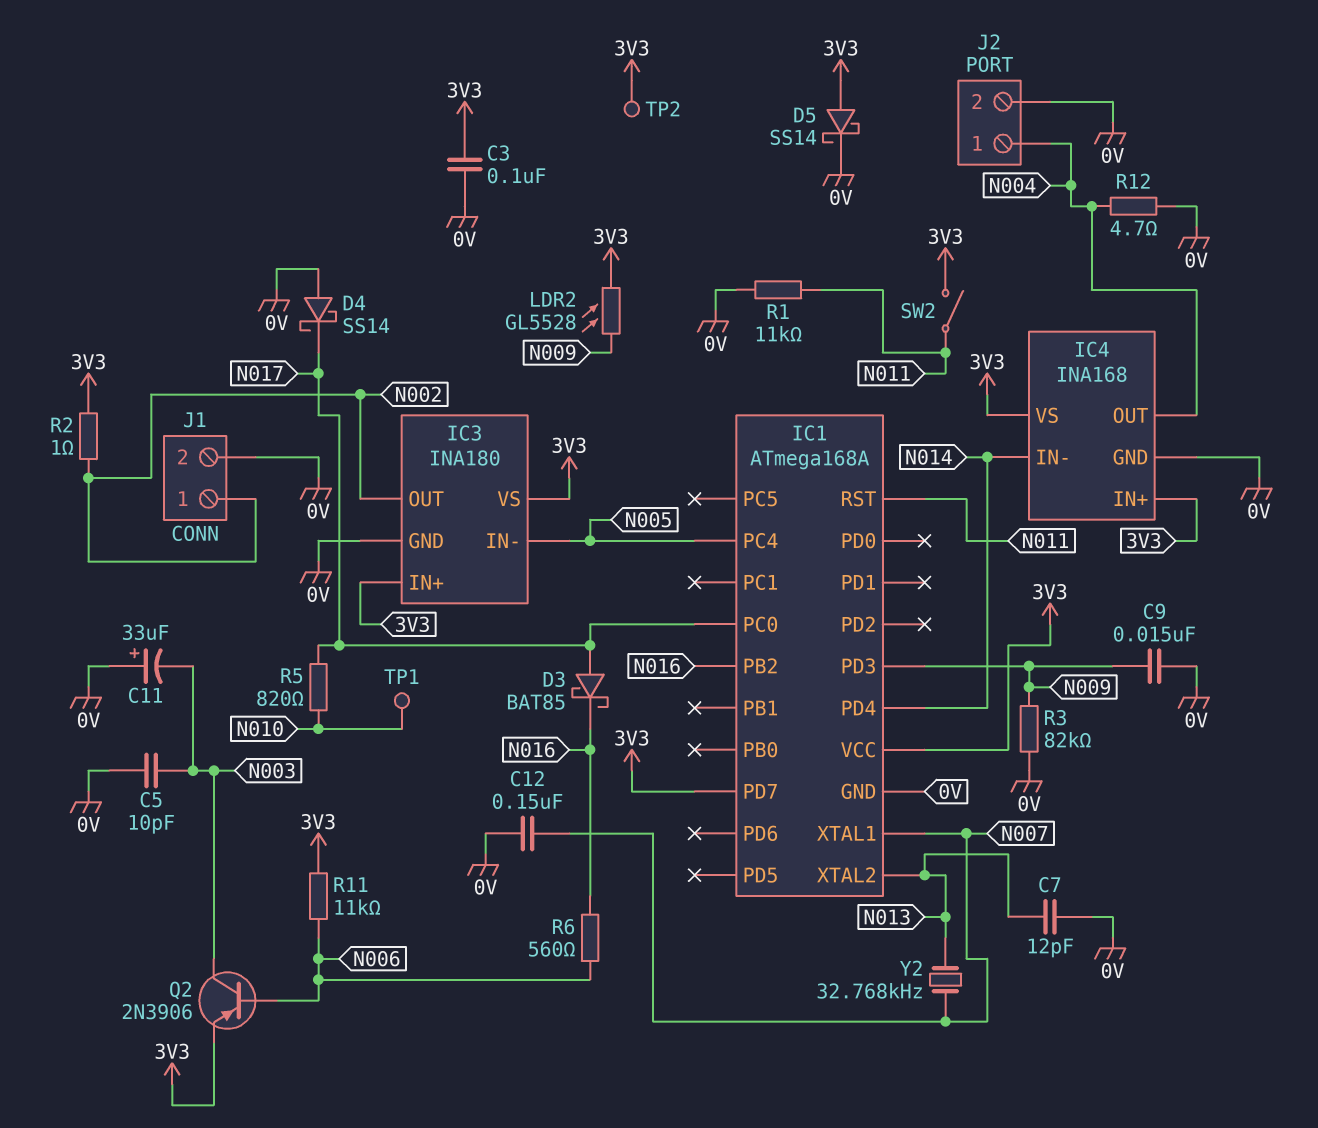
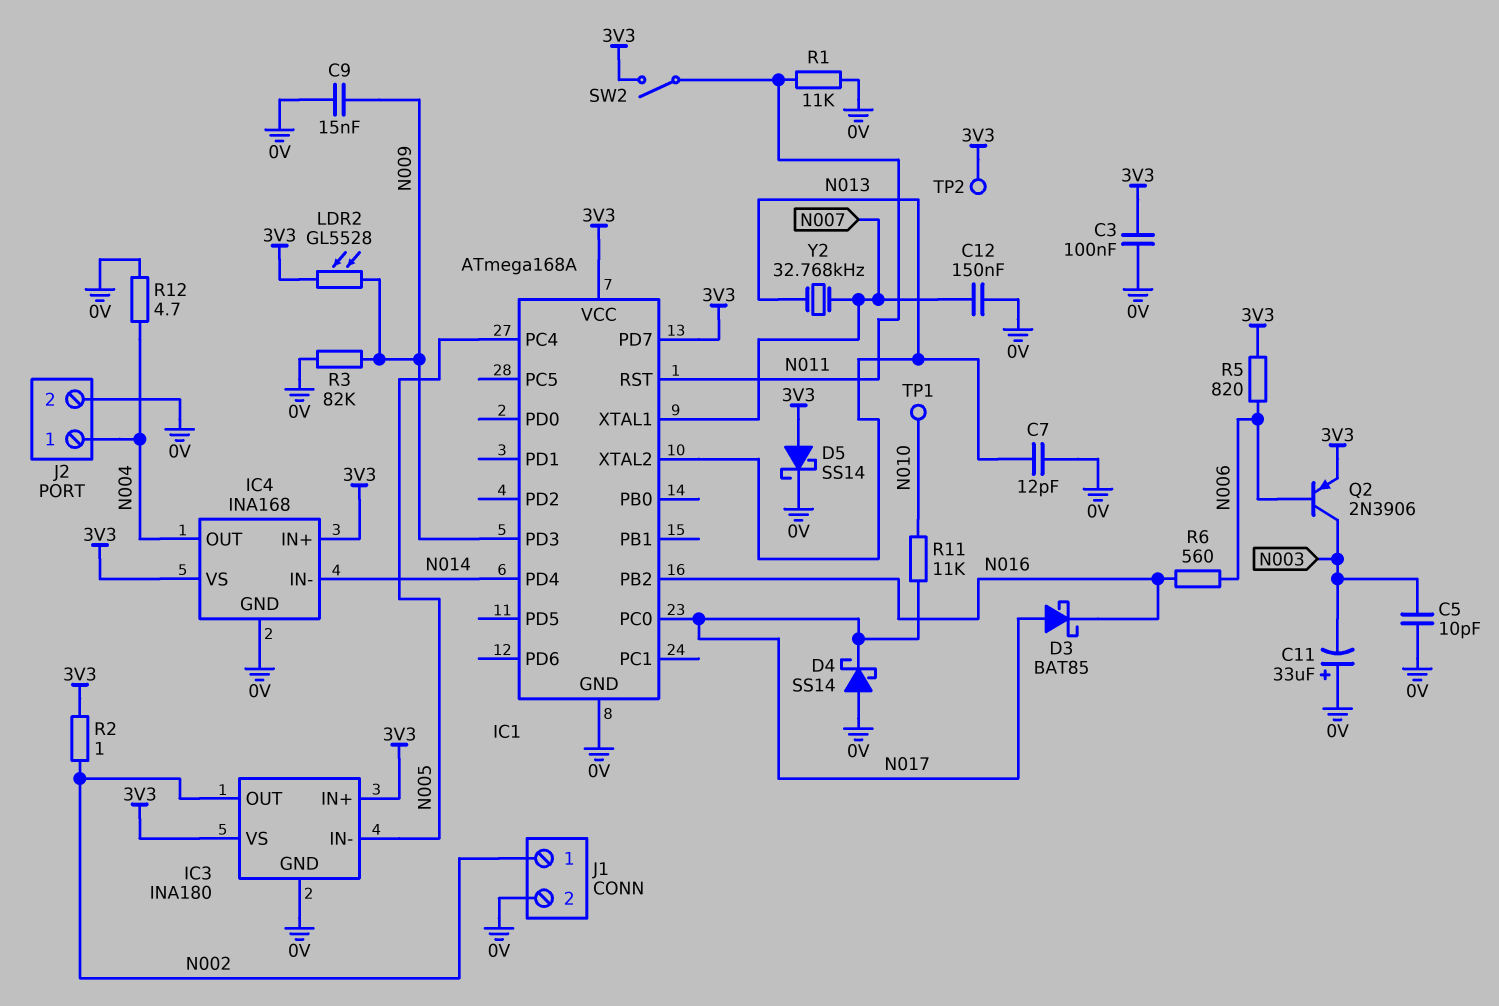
R5: 820 (N010, N017) -> 820 (3V3, N006)
R11: 11k (3V3, N006) -> 11k (N010, N017)

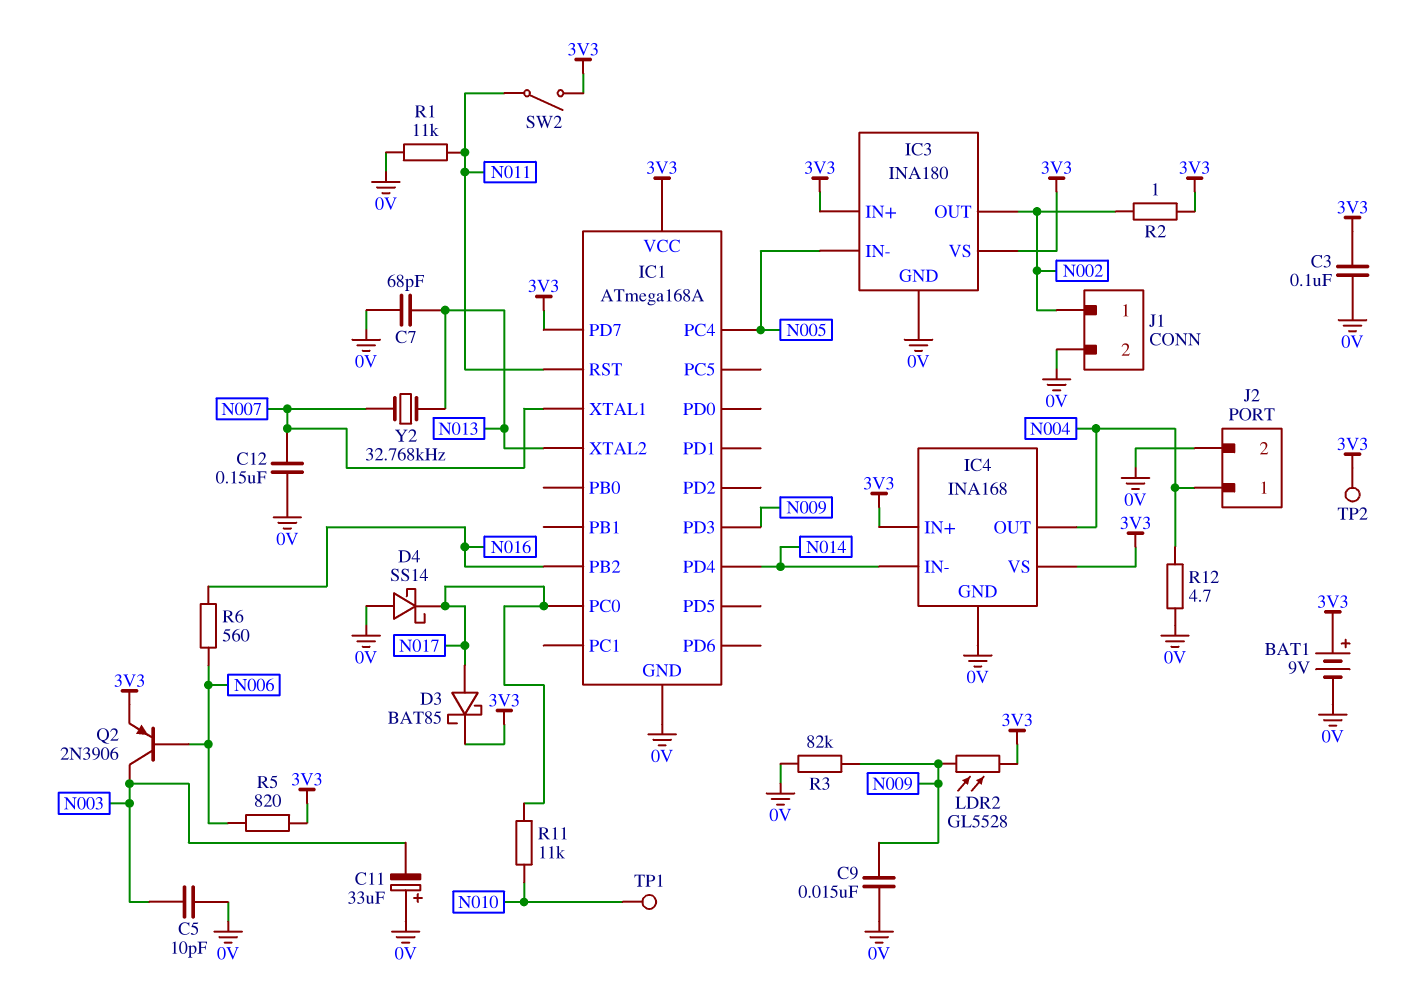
BAT1: none -> 9V (plus 3V3, minus 0V)
C7: 12pF (0V, N013) -> 68pF (0V, N013)
D3: schottky BAT85 (A N017, K N016) -> schottky BAT85 (A N017, K 3V3)
D5: schottky SS14 (A 3V3, K 0V) -> none

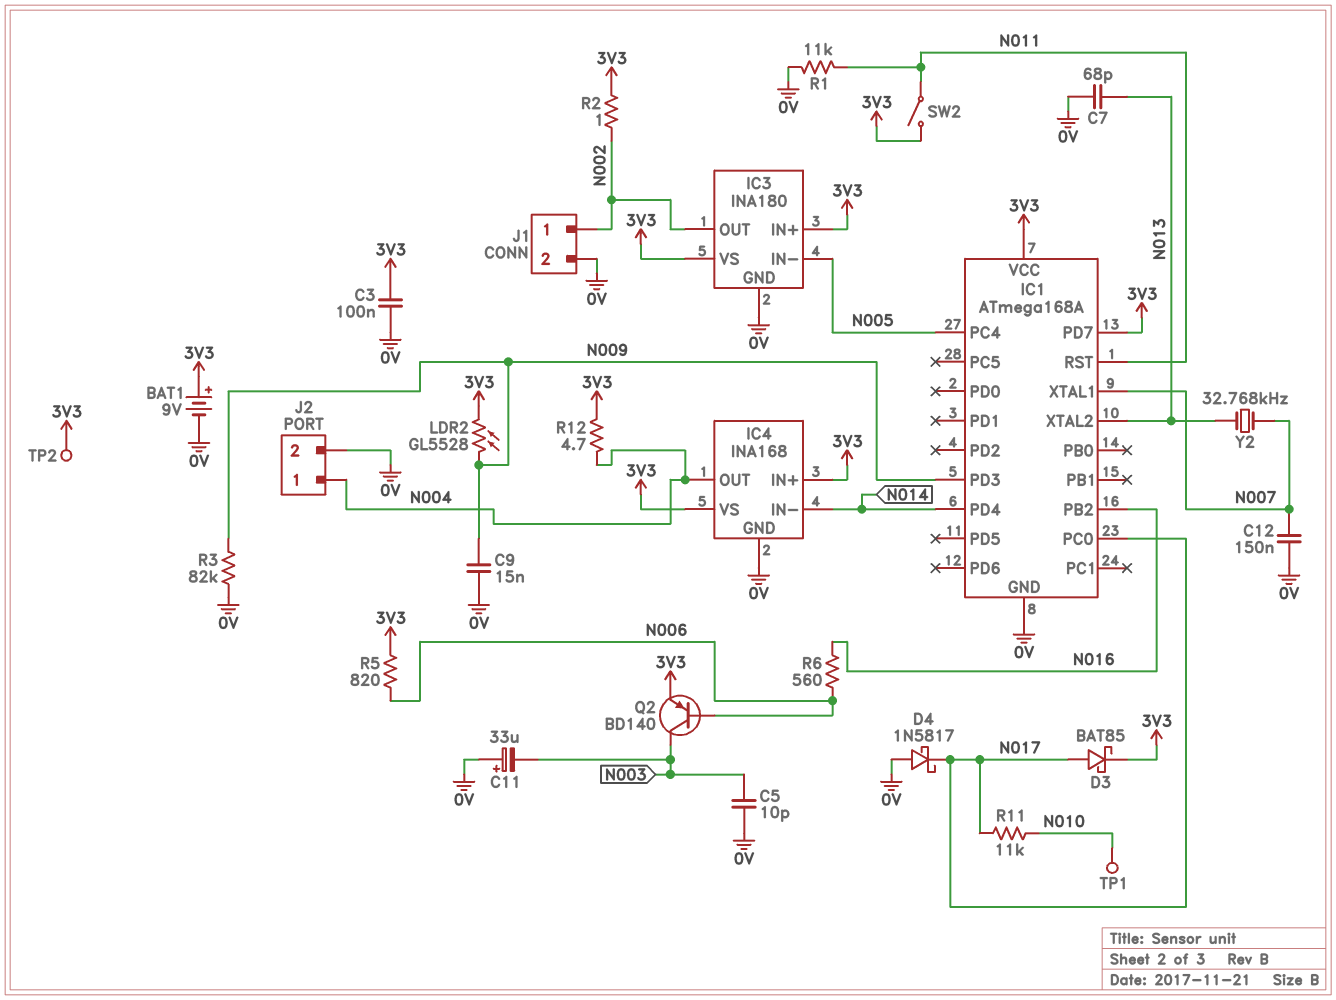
D4: schottky SS14 (A 0V, K N017) -> schottky 1N5817 (A 0V, K N017)
Q2: PNP 2N3906 (B N006, C N003, E 3V3) -> PNP BD140 (B N006, C N003, E 3V3)
R12: 4.7 (0V, N004) -> 4.7 (3V3, N004)

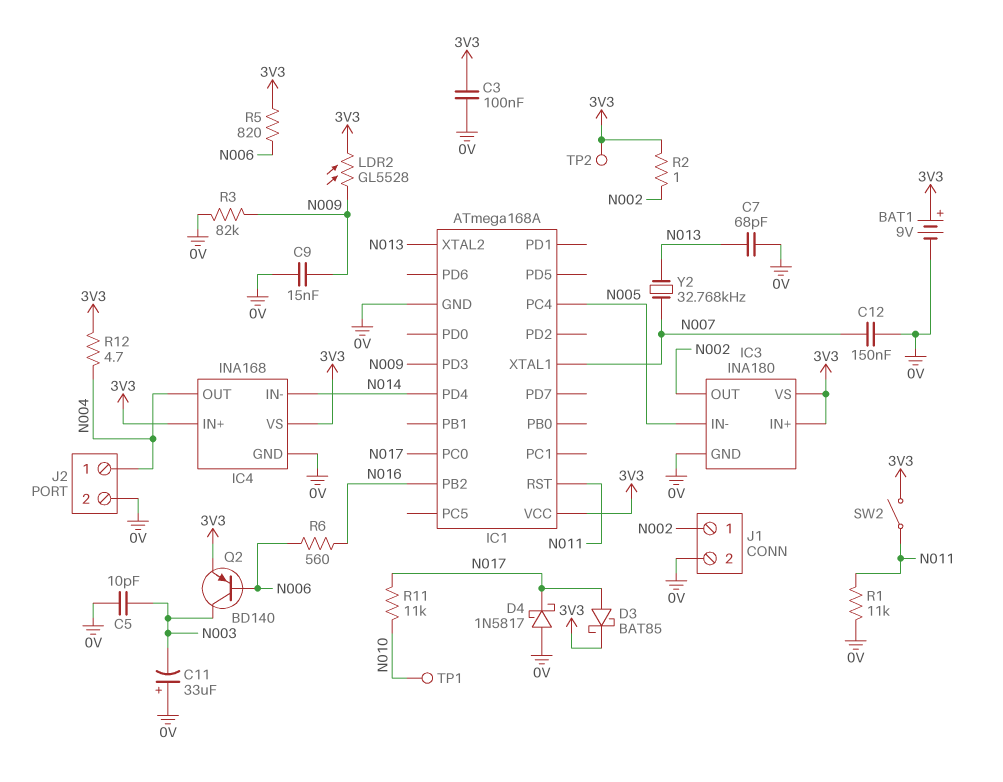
IC1 pin PD7: 3V3 -> none

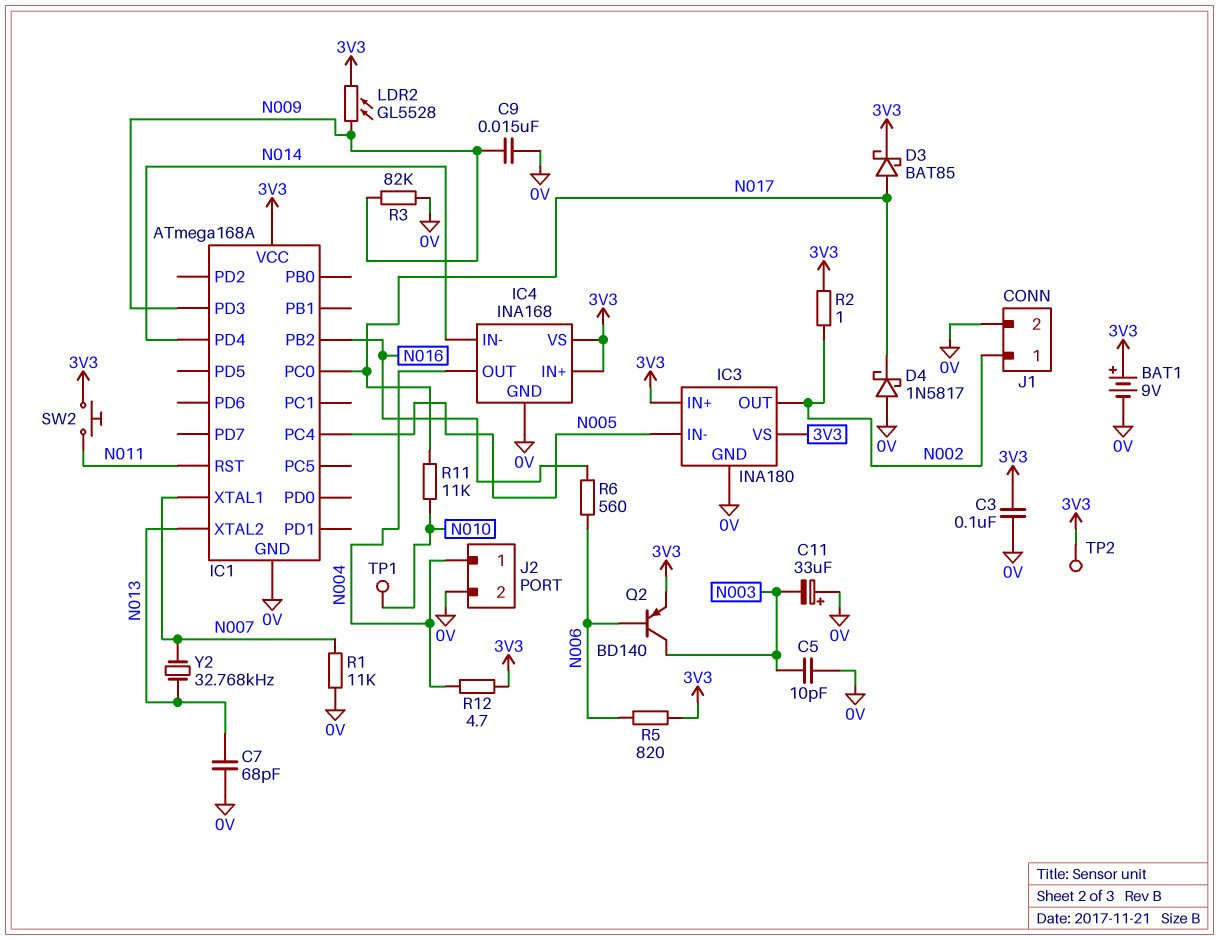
C12: 150nF (0V, N007) -> none
R1: 11k (0V, N011) -> 11k (0V, N007)
SW2: switch (3V3, N011) -> button (3V3, N011)

